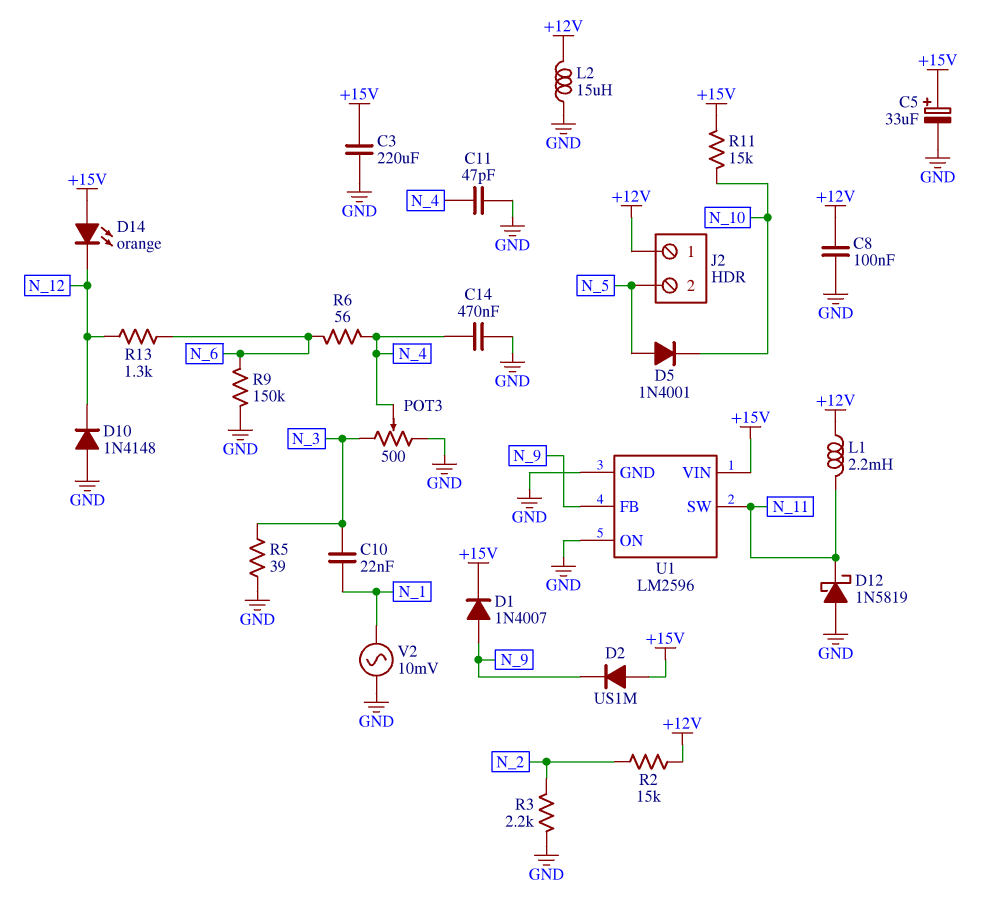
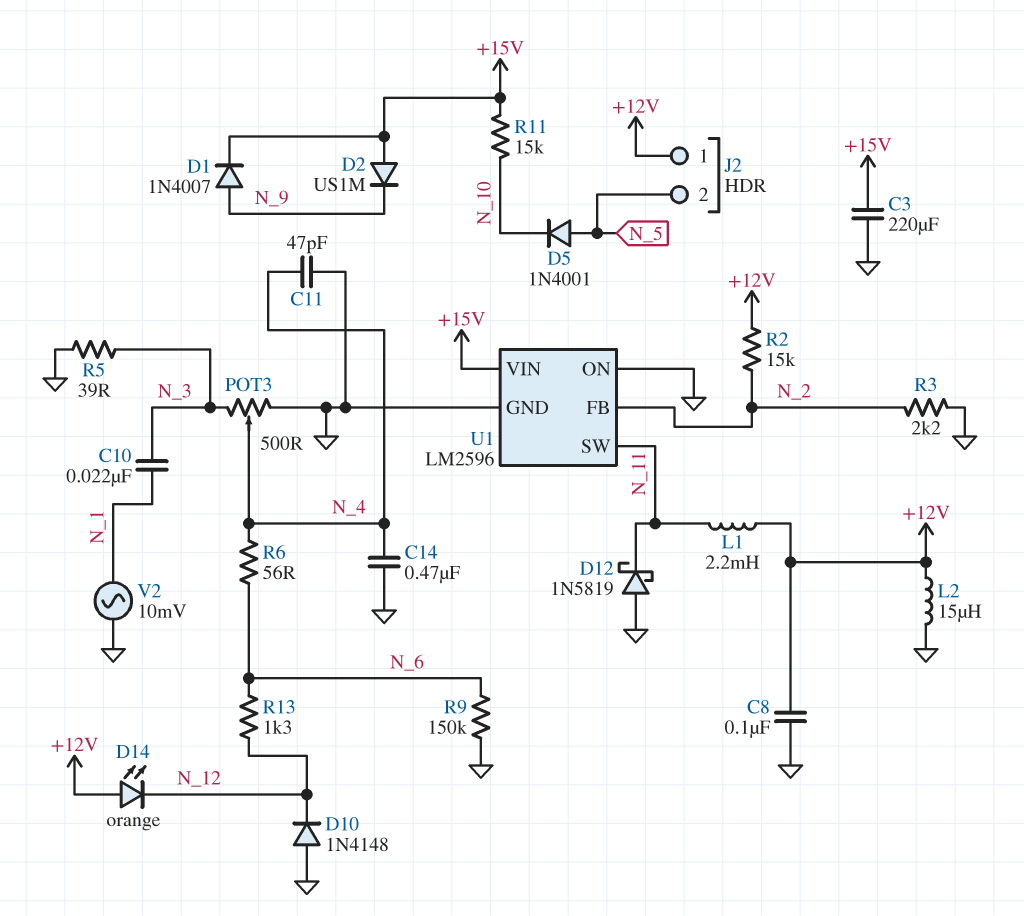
C5: 33uF (plus +15V, minus GND) -> none
D14: LED orange (A +15V, K N_12) -> LED orange (A +12V, K N_12)
U1 pin FB: N_9 -> N_2

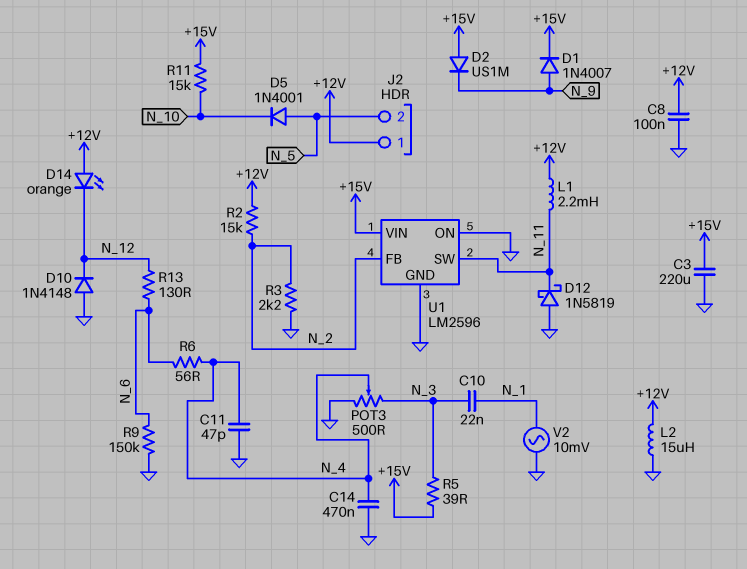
R5: 39 (GND, N_3) -> 39 (+15V, N_3)
R13: 1.3k (N_6, N_12) -> 130 (N_6, N_12)

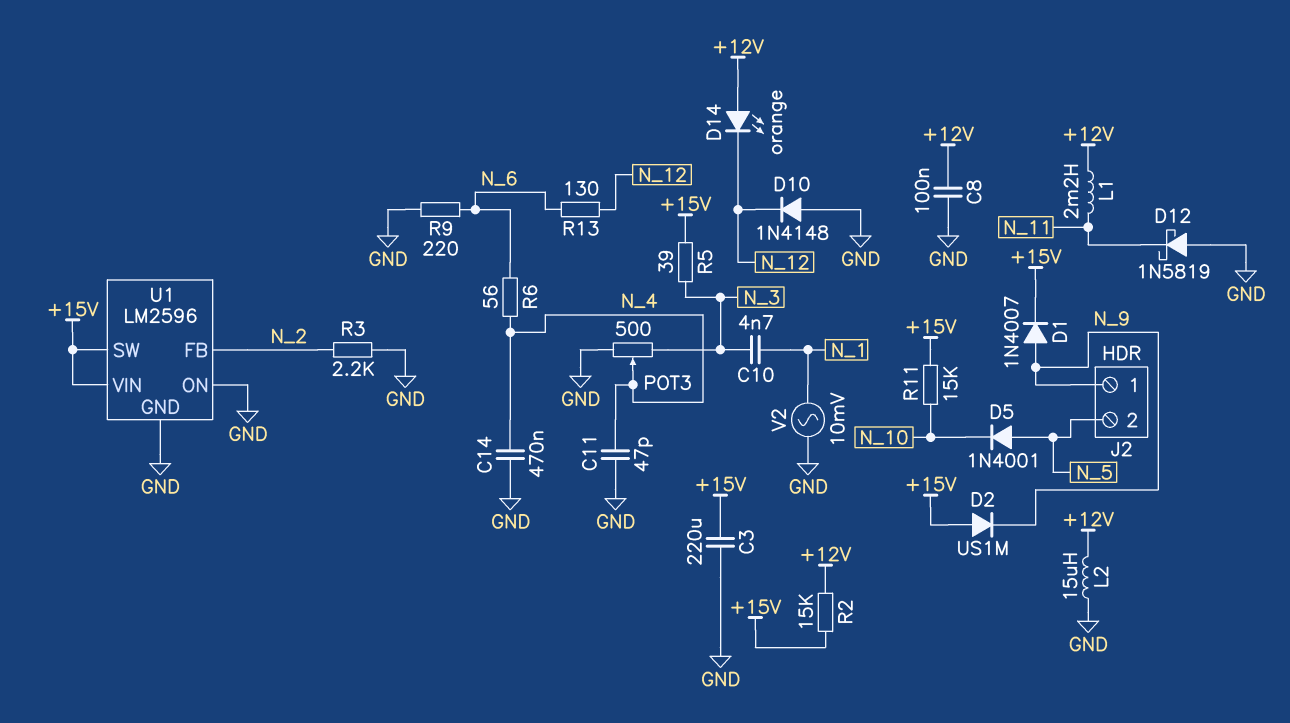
C10: 22nF (N_1, N_3) -> 4.7nF (N_1, N_3)
J2 pin 1: +12V -> N_9
R2: 15k (+12V, N_2) -> 15k (+12V, +15V)
R9: 150k (GND, N_6) -> 220 (GND, N_6)
U1 pin SW: N_11 -> +15V

